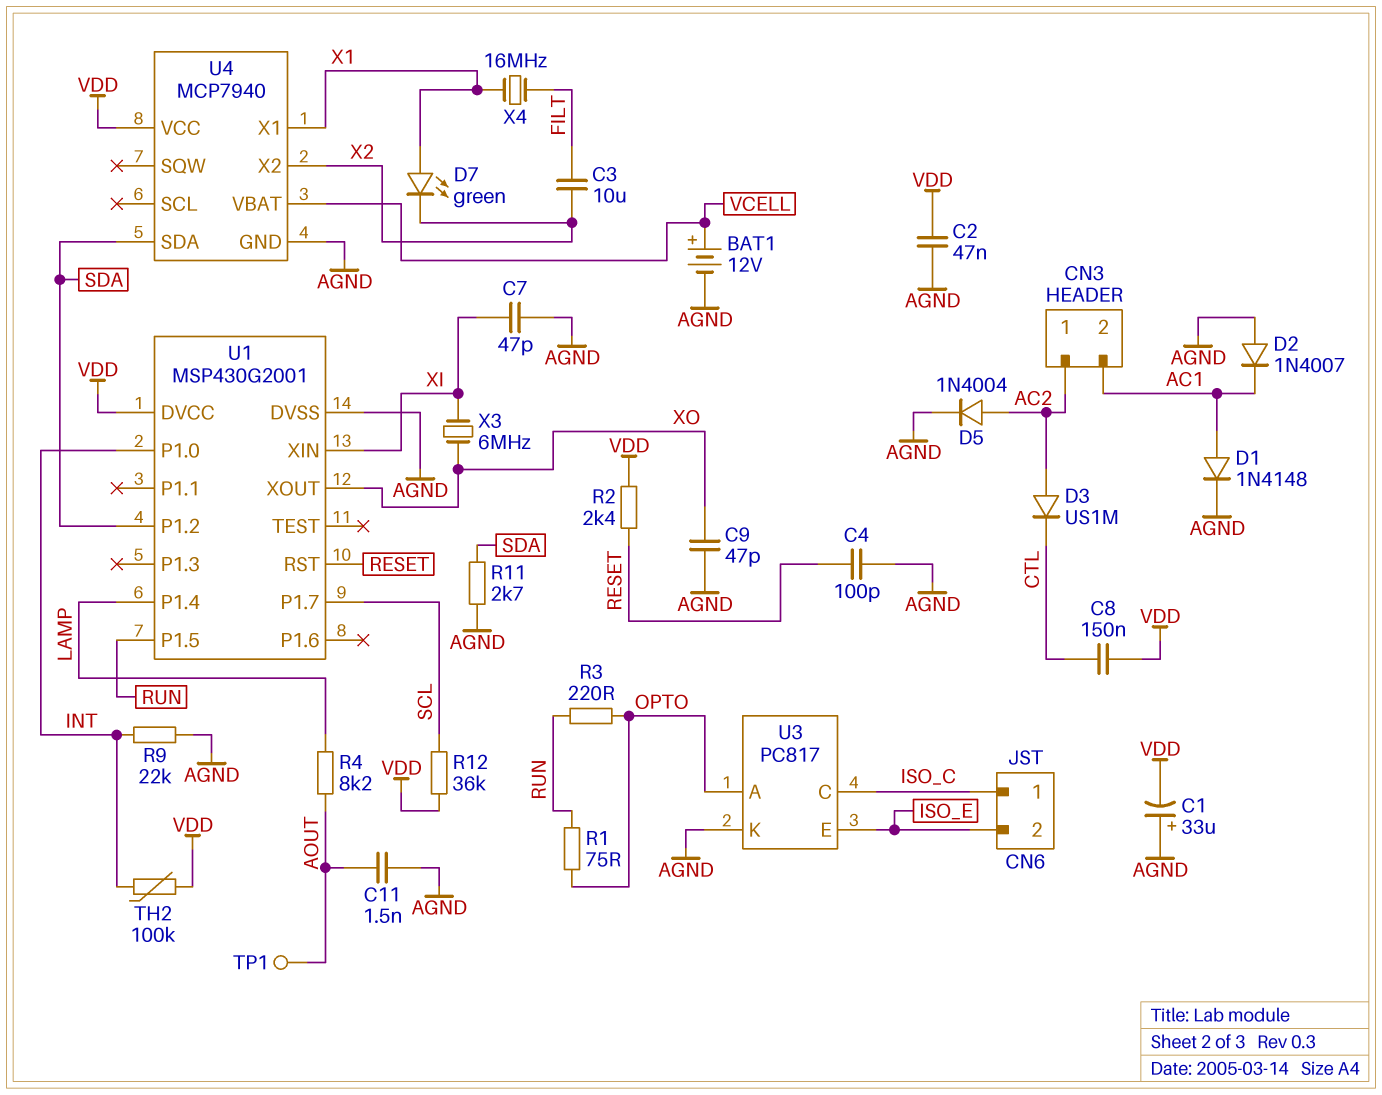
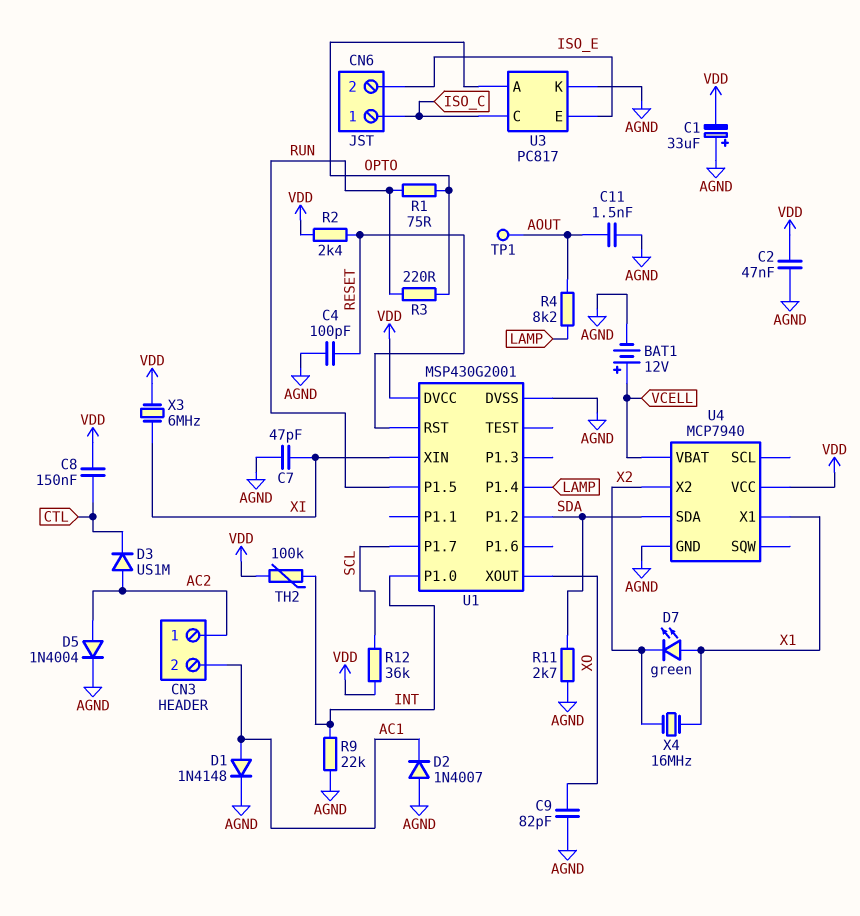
C3: 10uF (FILT, X2) -> none
C9: 47pF (AGND, XO) -> 82pF (AGND, XO)
X3: 6MHz (XI, XO) -> 6MHz (VDD, XI)
X4: 16MHz (FILT, X1) -> 16MHz (X1, X2)

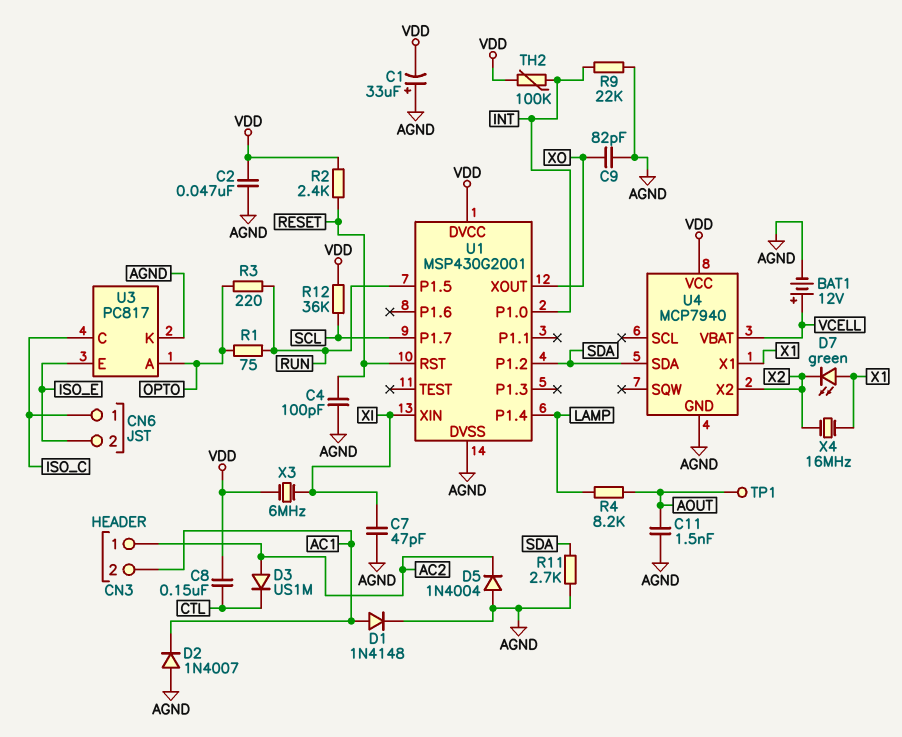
D5: diode 1N4004 (A AC2, K AGND) -> diode 1N4004 (A AGND, K AC2)

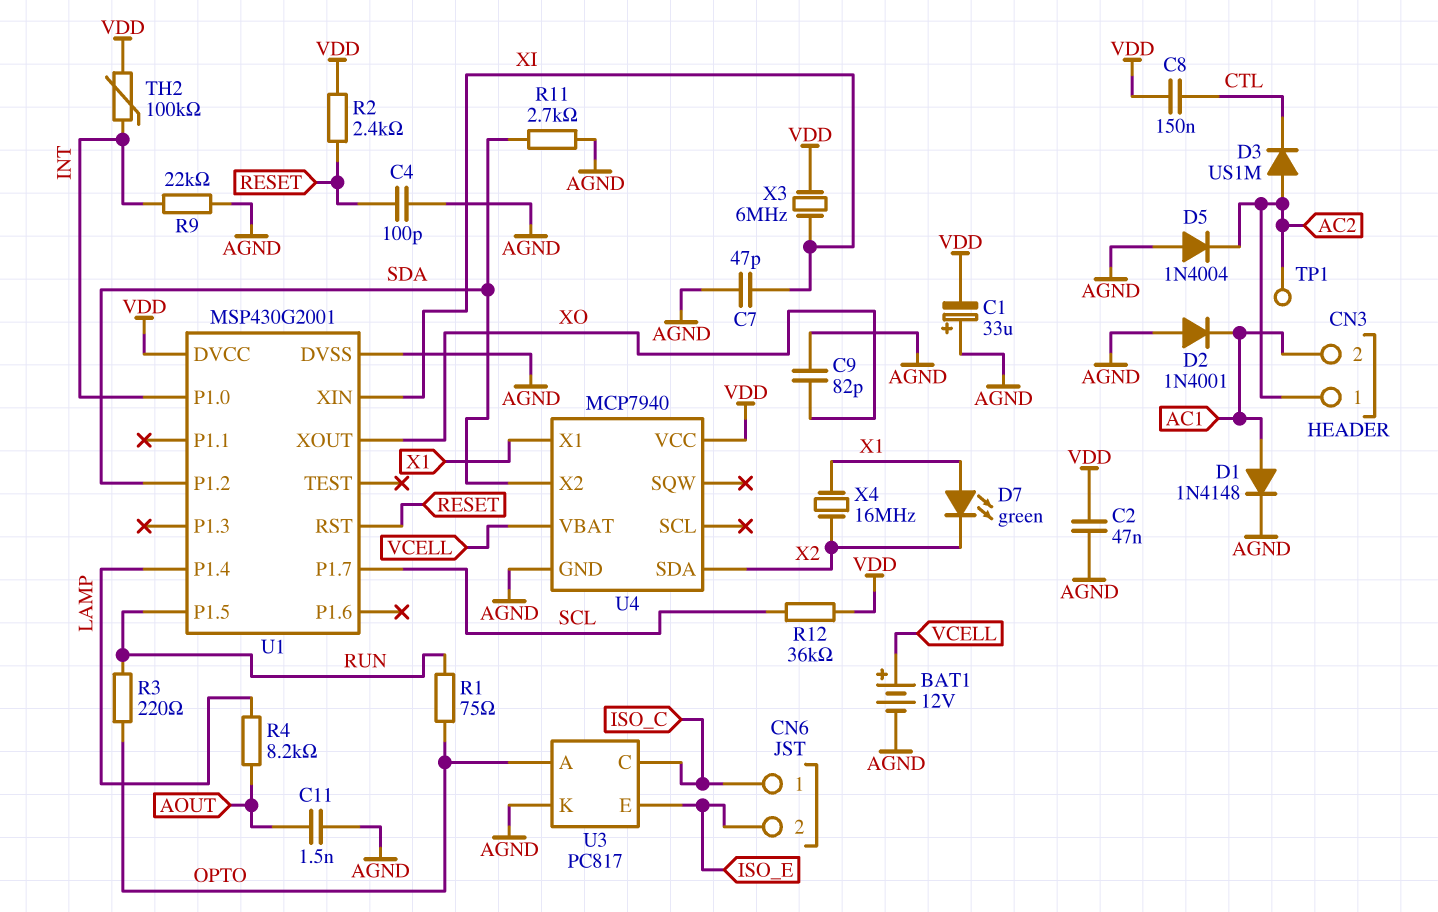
D2: diode 1N4007 (A AGND, K AC1) -> diode 1N4001 (A AGND, K AC1)
TP1: test point (AOUT) -> test point (AC2)
U4 pin SDA: SDA -> X2
U4 pin X2: X2 -> SDA

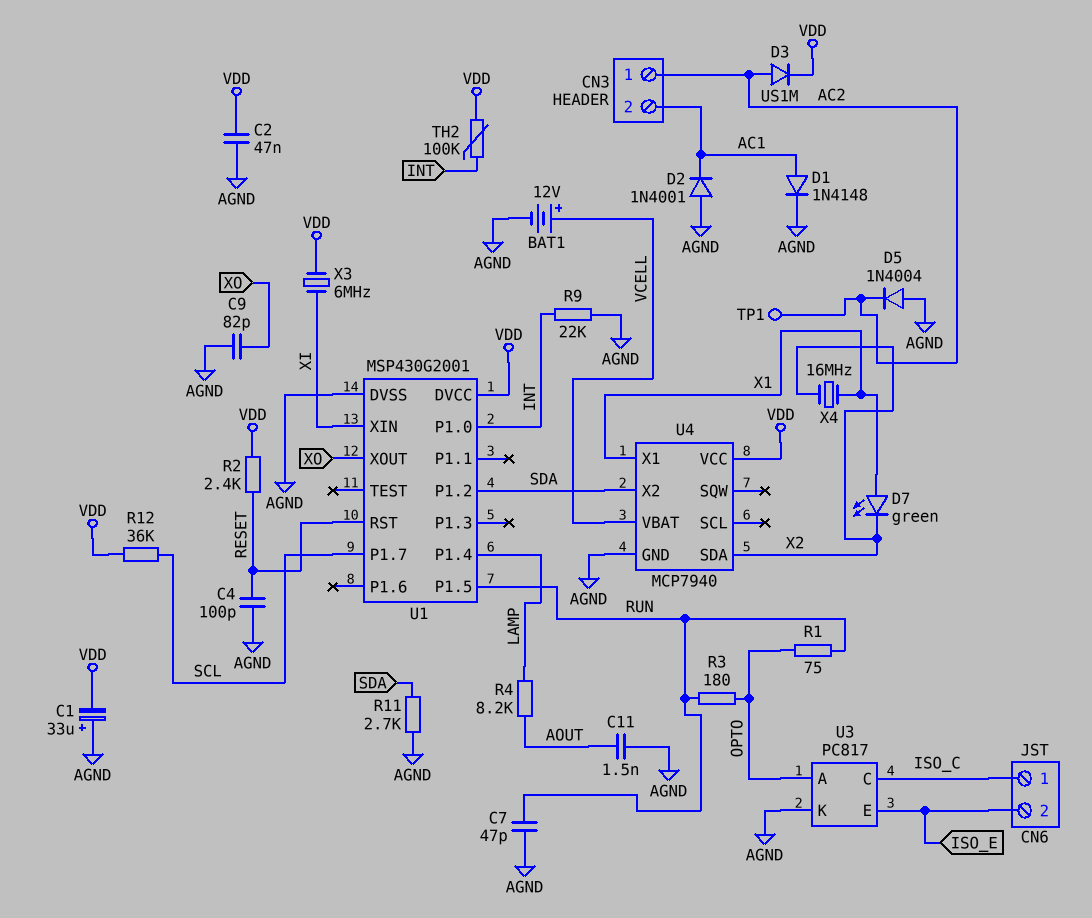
C7: 47pF (AGND, XI) -> 47pF (AGND, RUN)
C8: 150nF (CTL, VDD) -> none
D3: diode US1M (A AC2, K CTL) -> diode US1M (A AC2, K VDD)
R3: 220 (OPTO, RUN) -> 180 (OPTO, RUN)

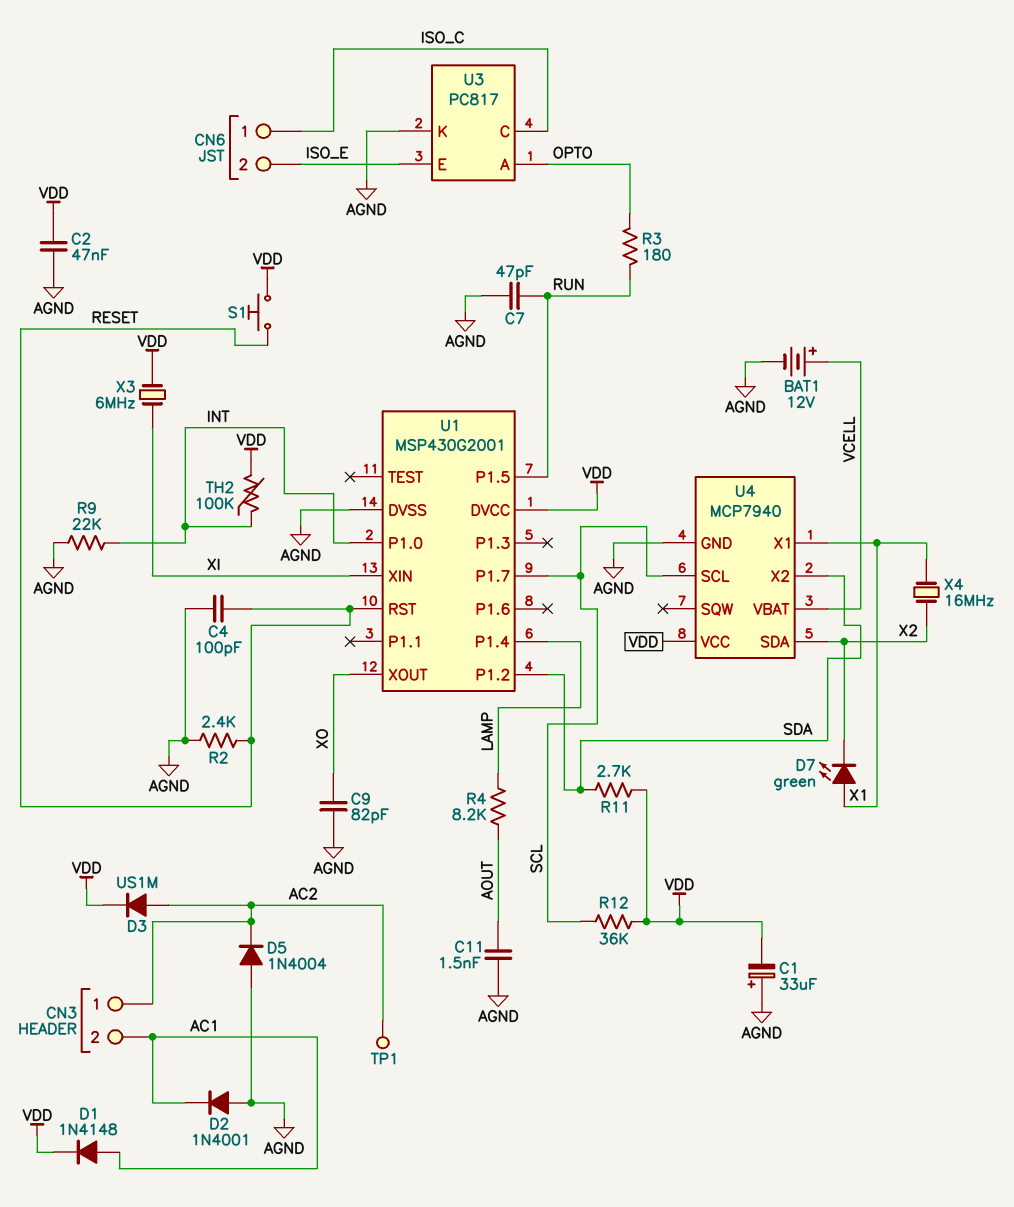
D1: diode 1N4148 (A AC1, K AGND) -> diode 1N4148 (A AC1, K VDD)
R1: 75 (OPTO, RUN) -> none
R2: 2.4k (RESET, VDD) -> 2.4k (AGND, RESET)
R11: 2.7k (AGND, SDA) -> 2.7k (SDA, VDD)
S1: none -> button (RESET, VDD)
U4 pin SCL: none -> SCL

